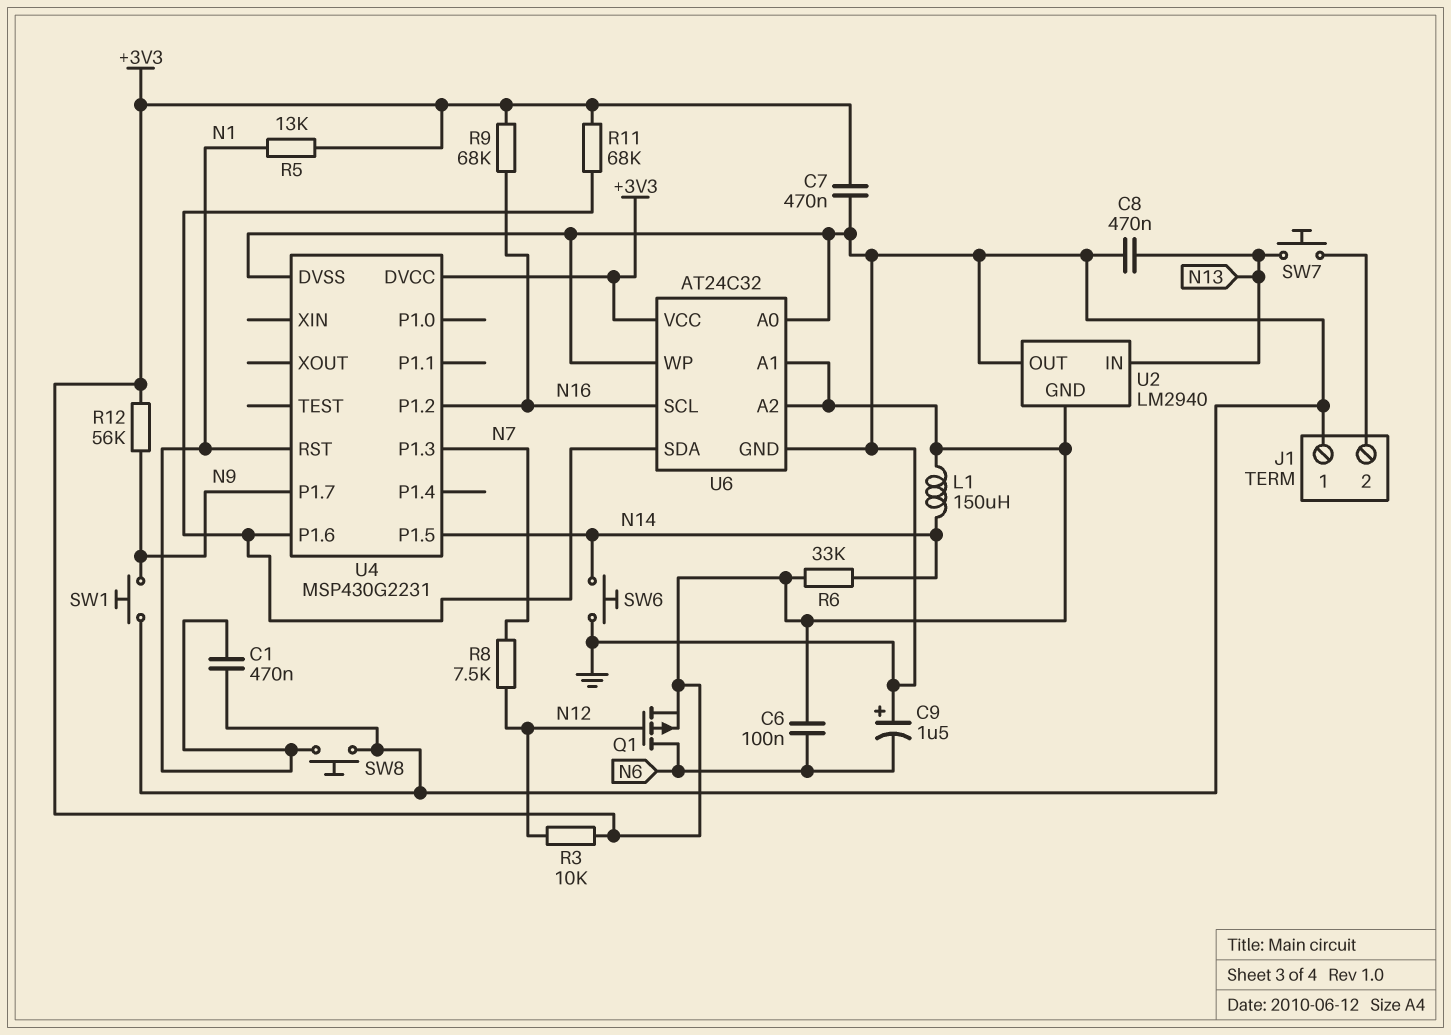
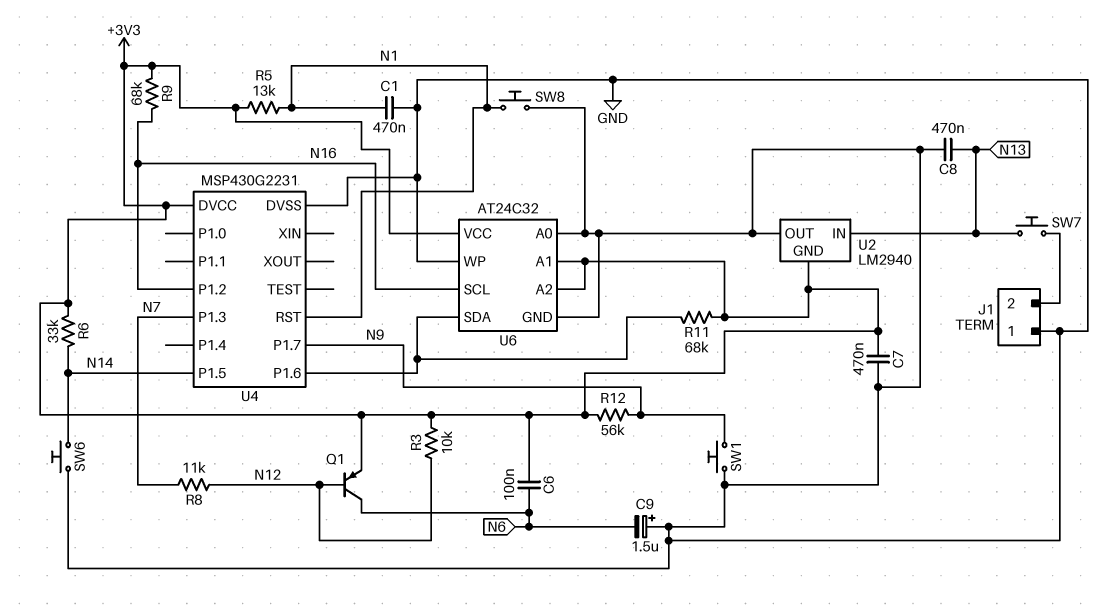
L1: 150uH (+3V3, N14) -> none
Q1: PMOS (G N12, D N6, S +3V3) -> PNP (B N12, C N6, E +3V3)
R8: 7.5k (N7, N12) -> 11k (N7, N12)

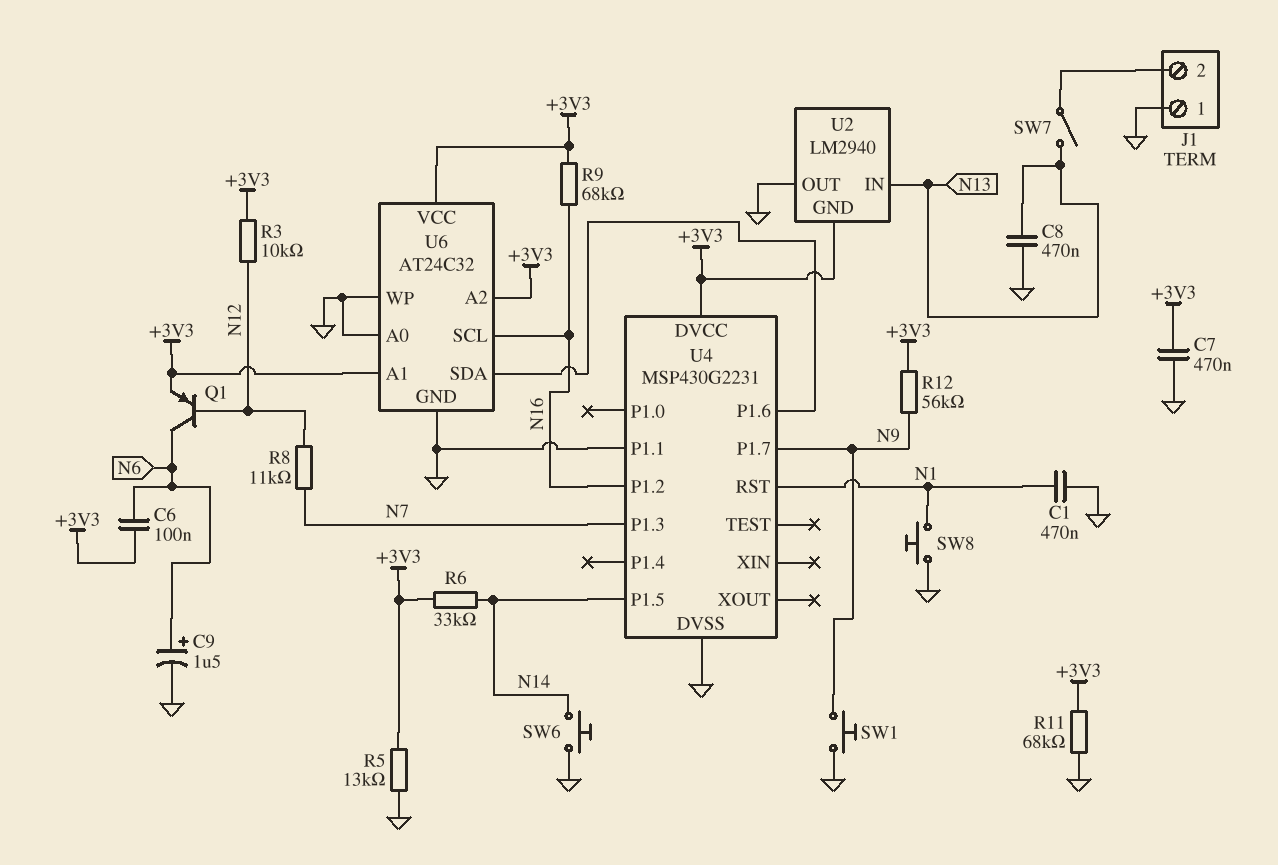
C9: 1.5uF (plus GND, minus N6) -> 1.5uF (plus N6, minus GND)
R5: 13k (+3V3, N1) -> 13k (+3V3, GND)
R11: 68k (+3V3, U4/P1.6) -> 68k (+3V3, GND)
SW7: button (J1/2, N13) -> switch (J1/2, N13)
U4 pin P1.1: none -> GND

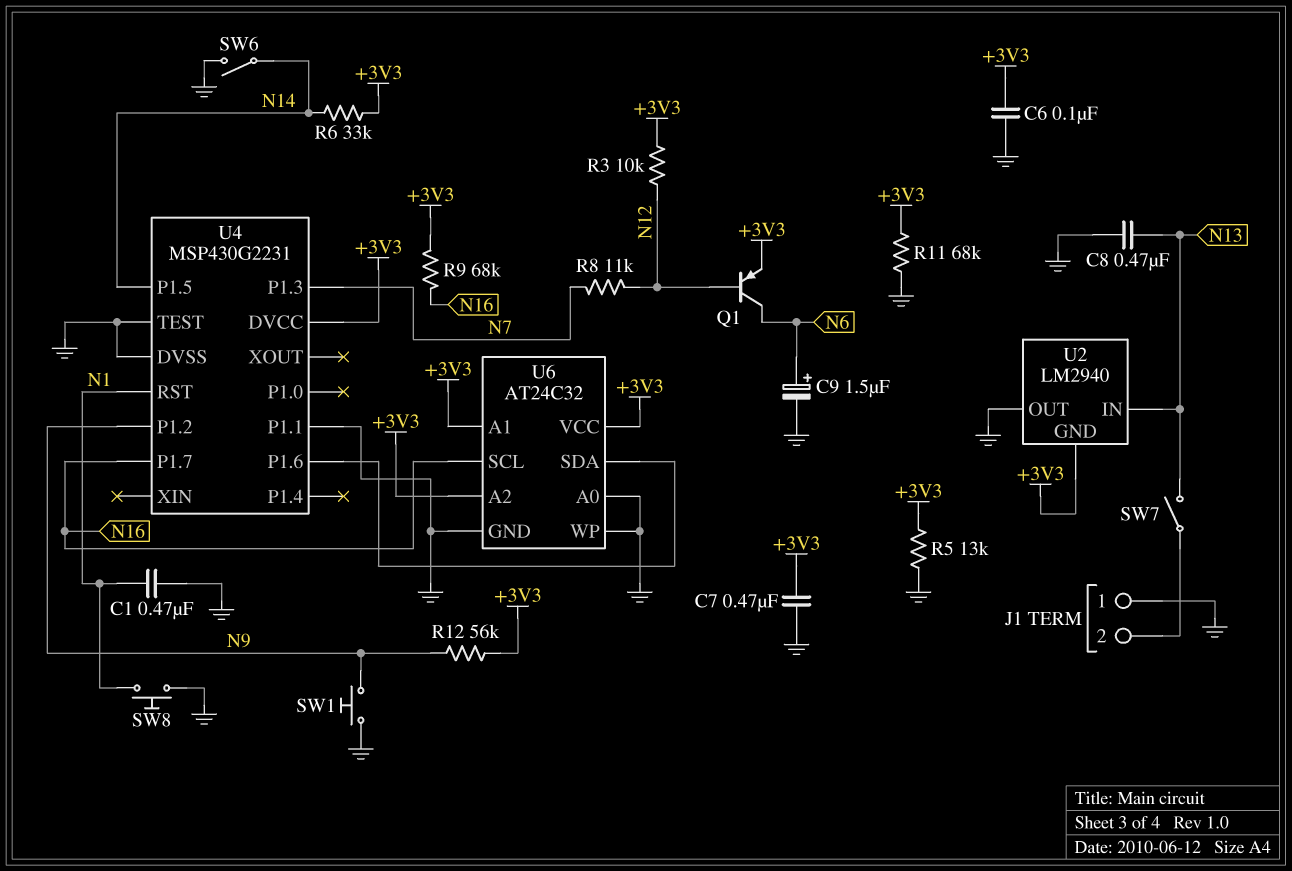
C6: 100nF (+3V3, N6) -> 100nF (+3V3, GND)
SW6: button (GND, N14) -> switch (GND, N14)
U4 pin P1.2: N16 -> N9
U4 pin P1.7: N9 -> N16
U4 pin TEST: none -> GND

